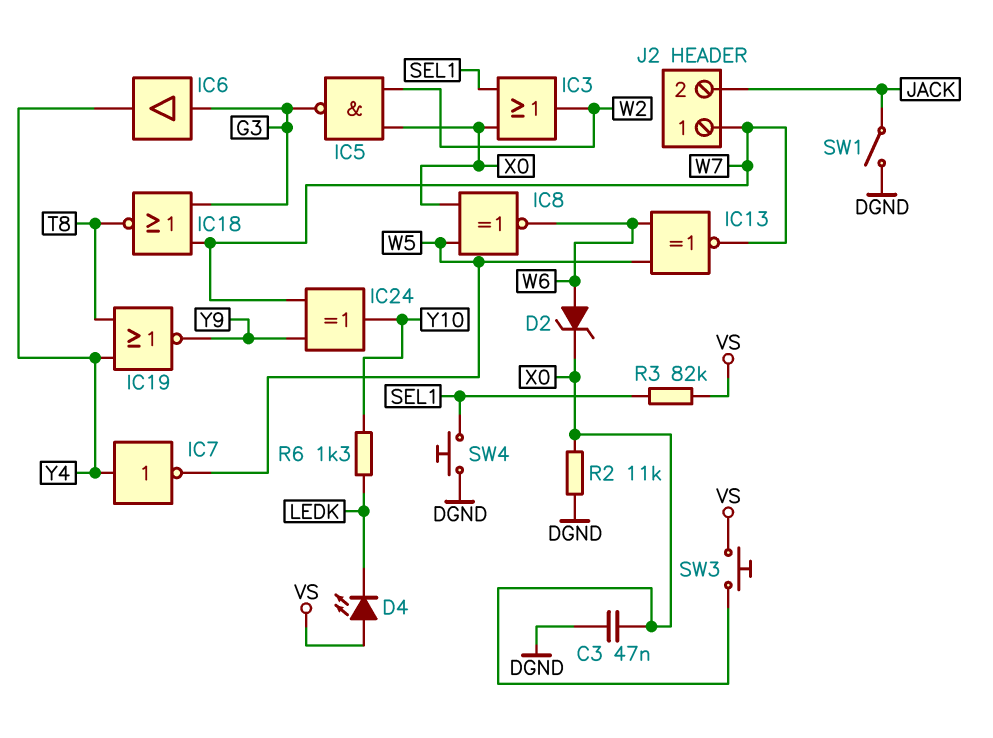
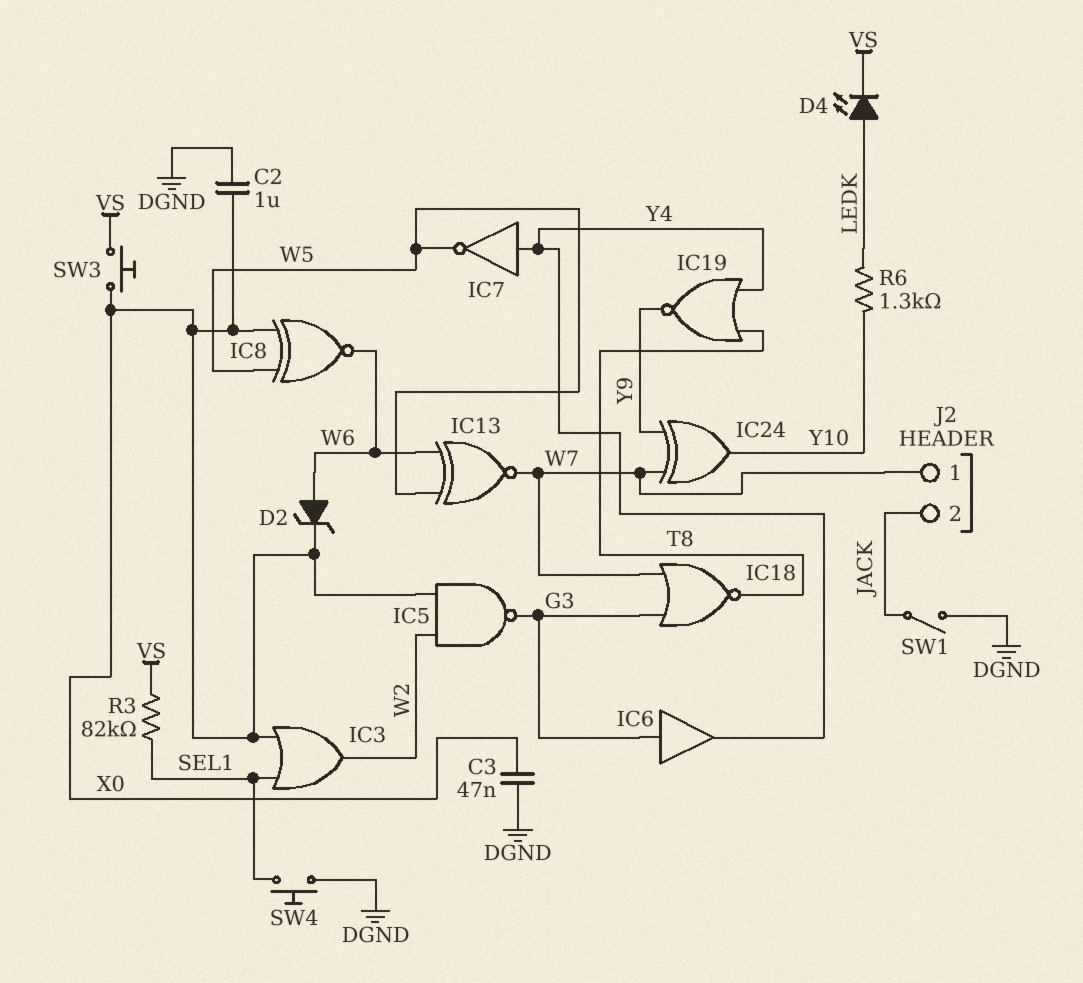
C2: none -> 1uF (DGND, X0)
D4: LED (A VS, K LEDK) -> LED (A LEDK, K VS)
R2: 11k (DGND, X0) -> none

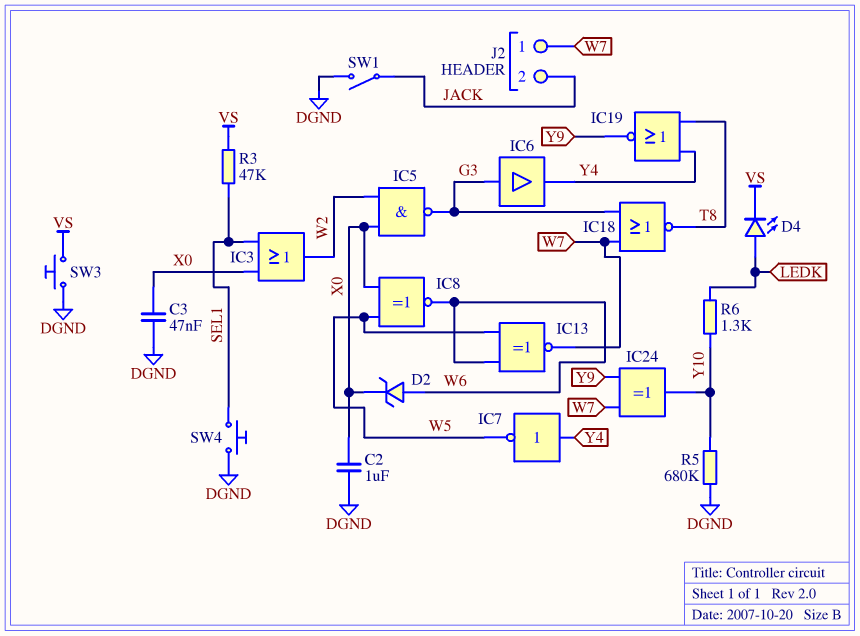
R3: 82k (SEL1, VS) -> 47k (SEL1, VS)
R5: none -> 680k (DGND, Y10)
SW3: button (VS, X0) -> button (DGND, VS)

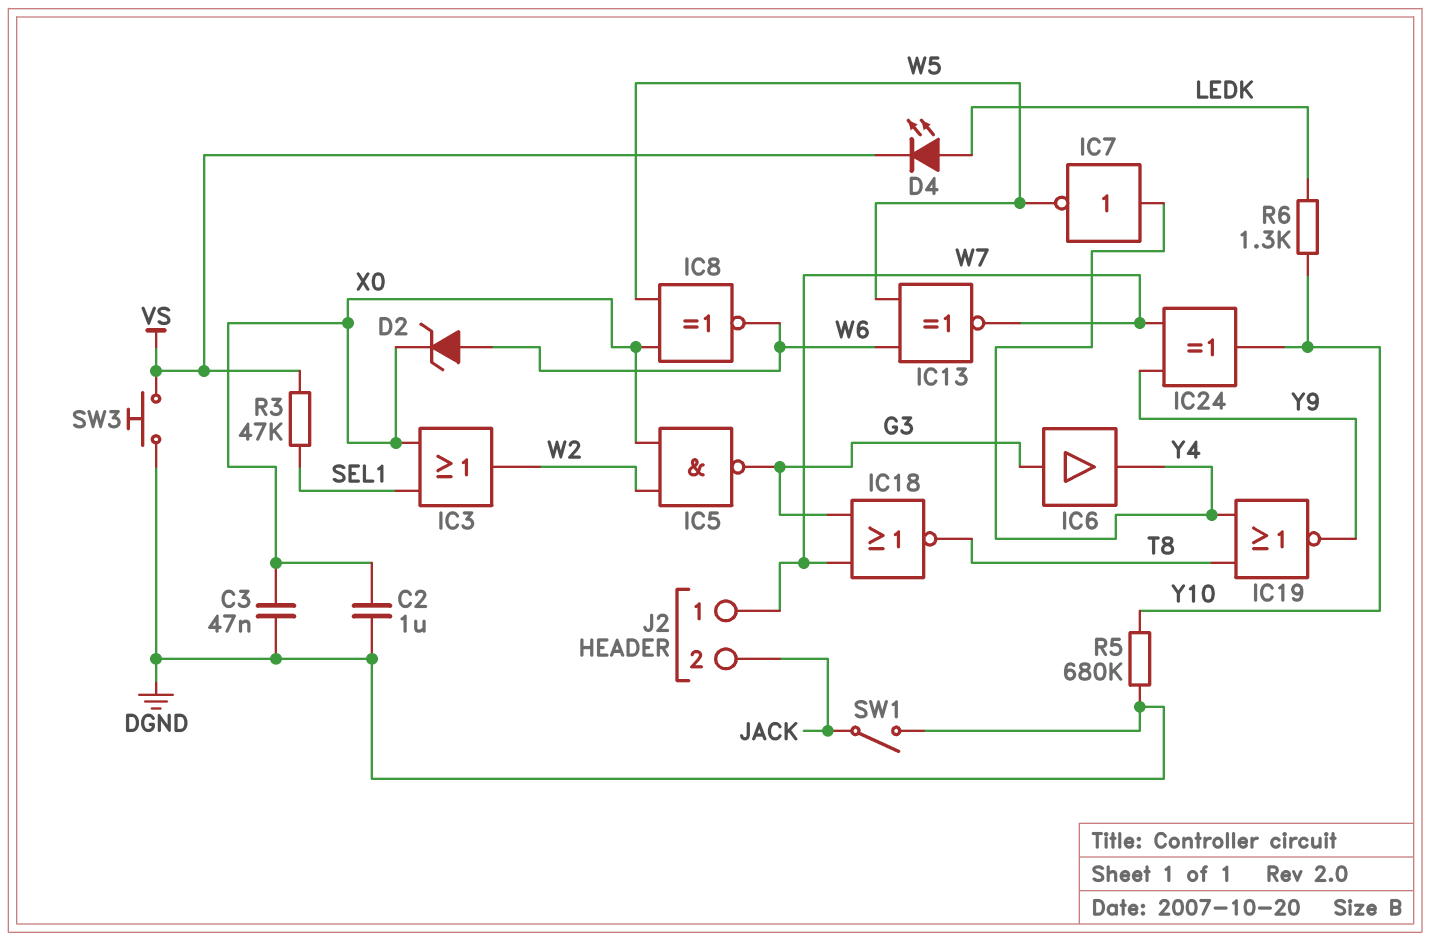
SW4: button (DGND, SEL1) -> none

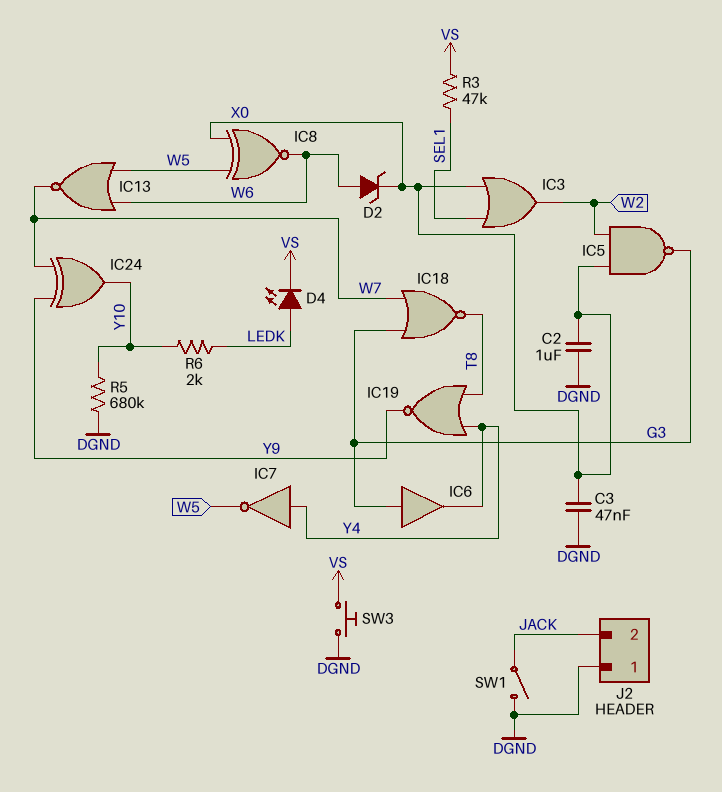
IC13: XNOR (in W5, in W6, out W7) -> NOR (in W5, in W6, out W7)
J2 pin 1: W7 -> DGND
R6: 1.3k (LEDK, Y10) -> 2k (LEDK, Y10)

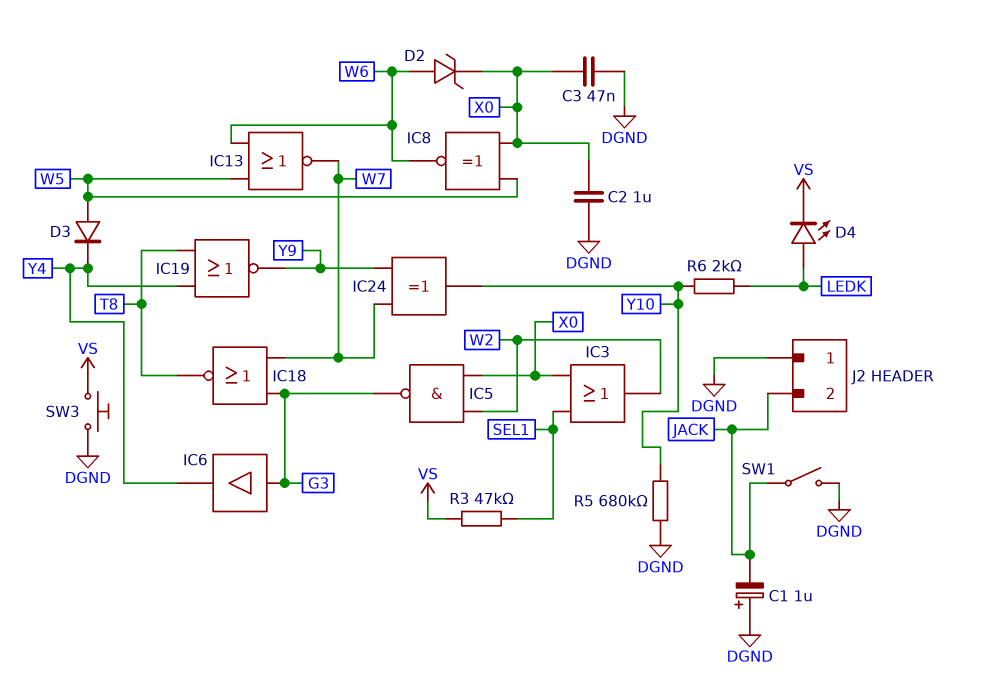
C1: none -> 1uF (plus DGND, minus JACK)
D3: none -> diode (A W5, K Y4)
IC7: NOT (in Y4, out W5) -> none

